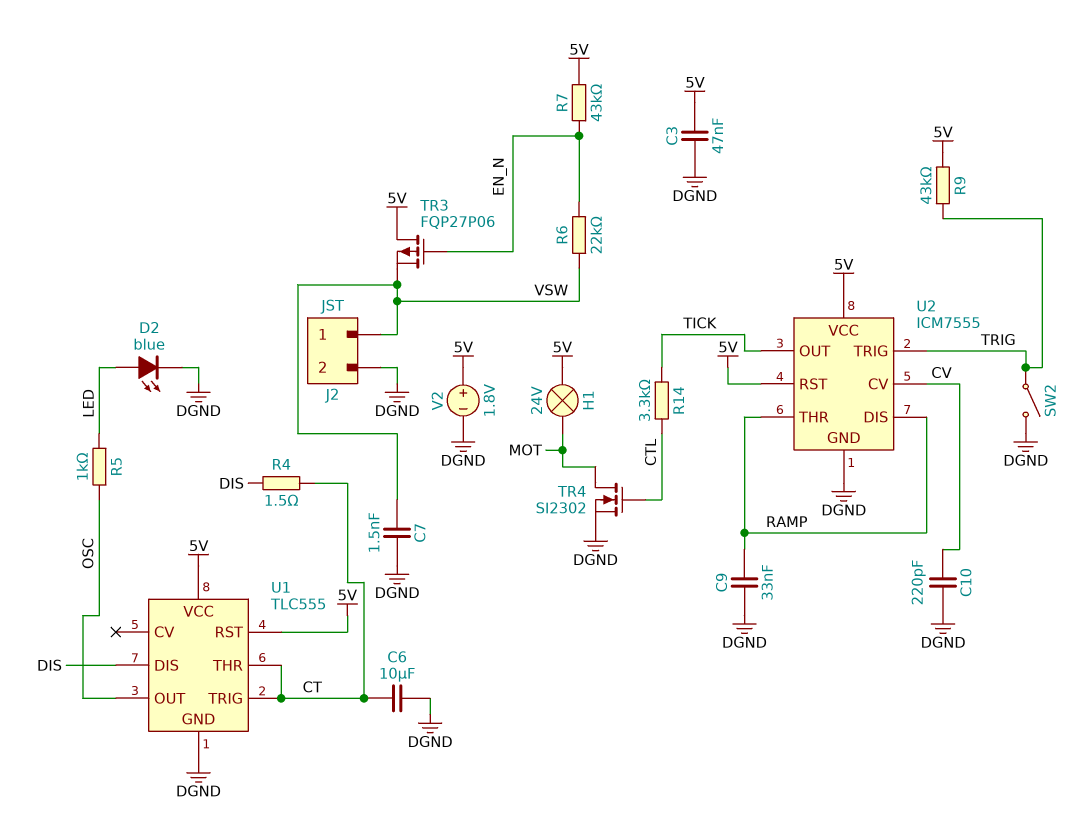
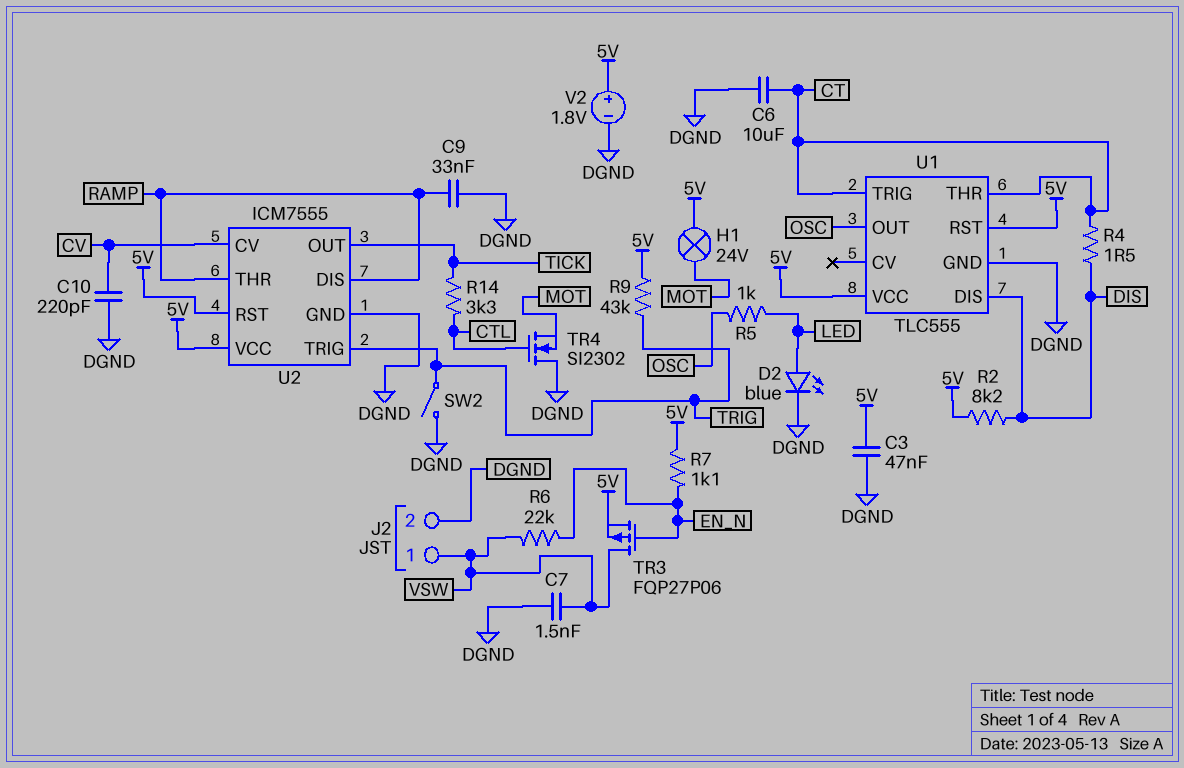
R2: none -> 8.2k (5V, DIS)
R7: 43k (5V, EN_N) -> 1.1k (5V, EN_N)
TR3: PMOS FQP27P06 (G EN_N, D 5V, S VSW) -> PMOS FQP27P06 (G EN_N, D VSW, S 5V)
TR4: NMOS SI2302 (G CTL, D MOT, S DGND) -> NMOS SI2302 (G CTL, D DGND, S MOT)

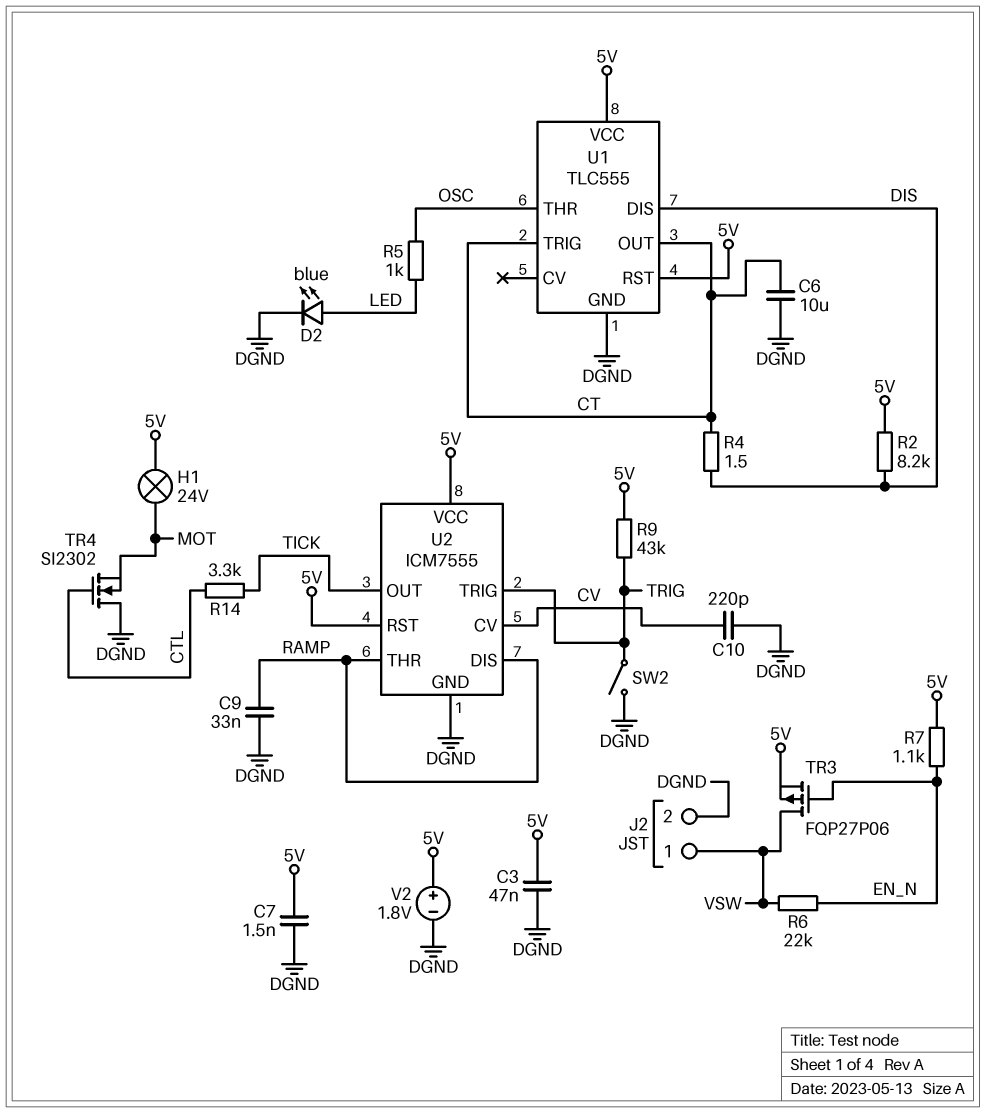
C7: 1.5nF (DGND, VSW) -> 1.5nF (5V, DGND)
U1 pin OUT: OSC -> CT
U1 pin THR: CT -> OSC

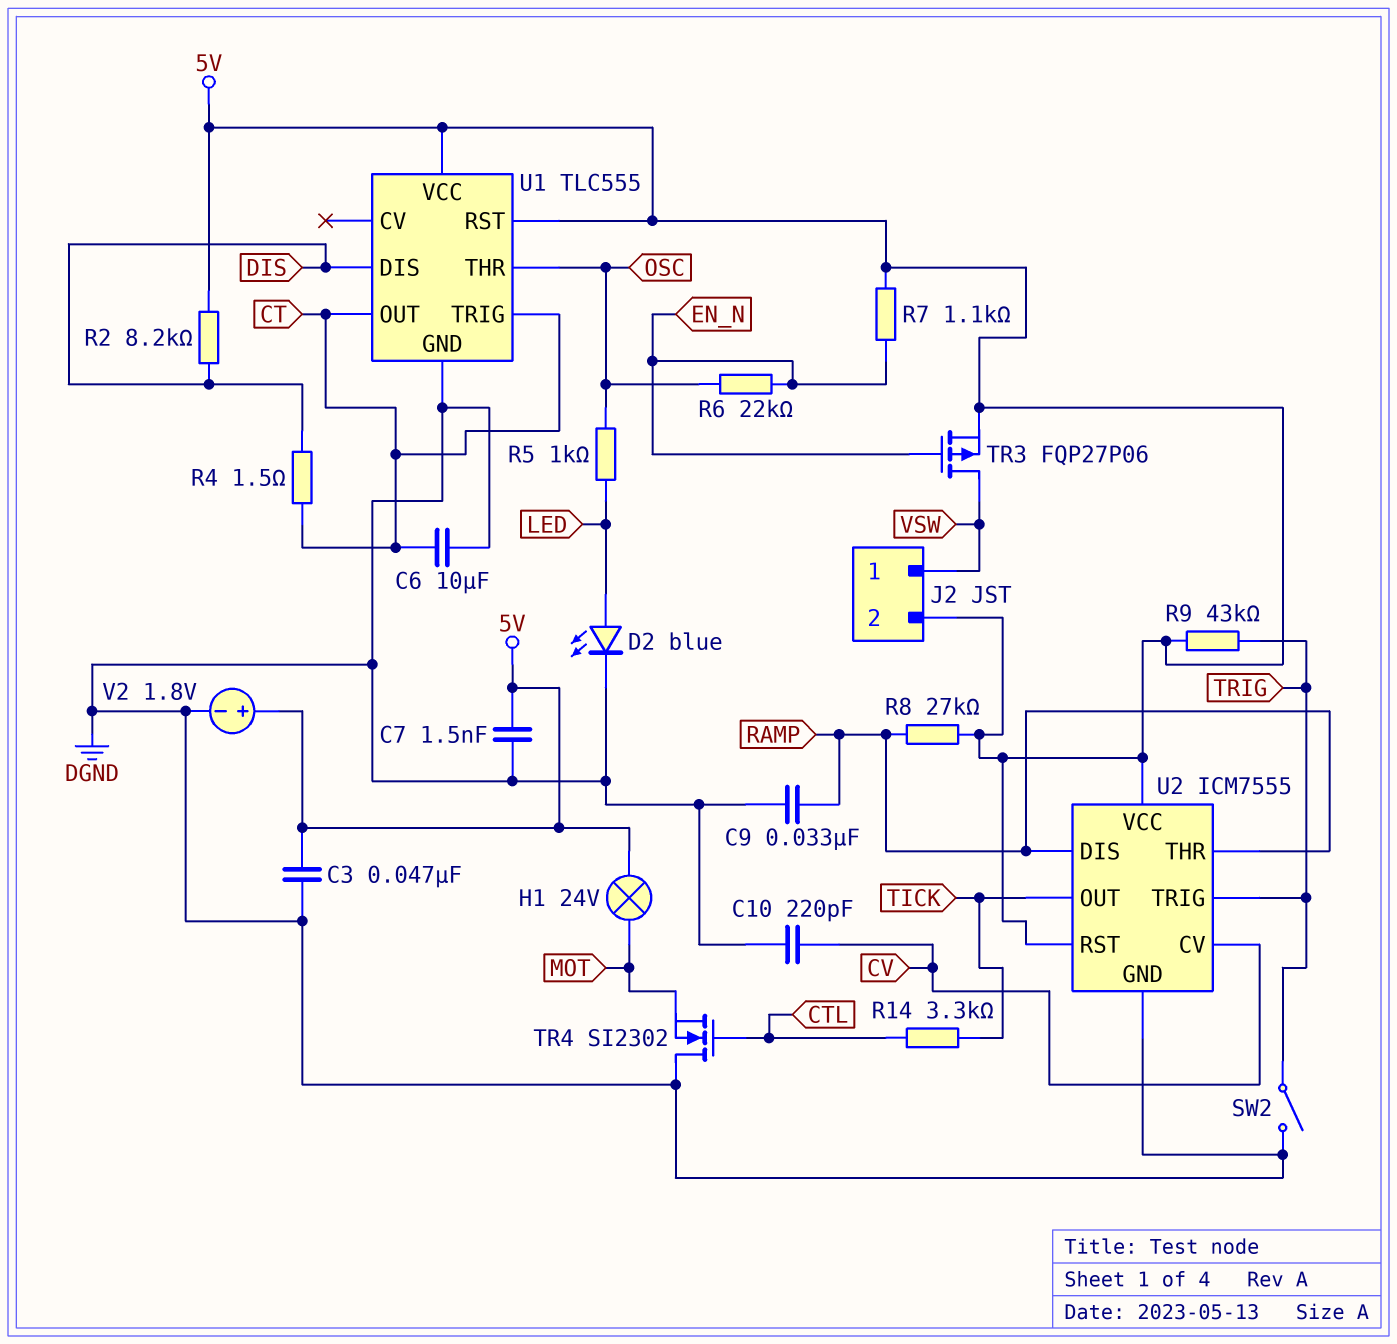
J2 pin 2: DGND -> 5V
R6: 22k (EN_N, VSW) -> 22k (EN_N, OSC)
R8: none -> 27k (5V, RAMP)

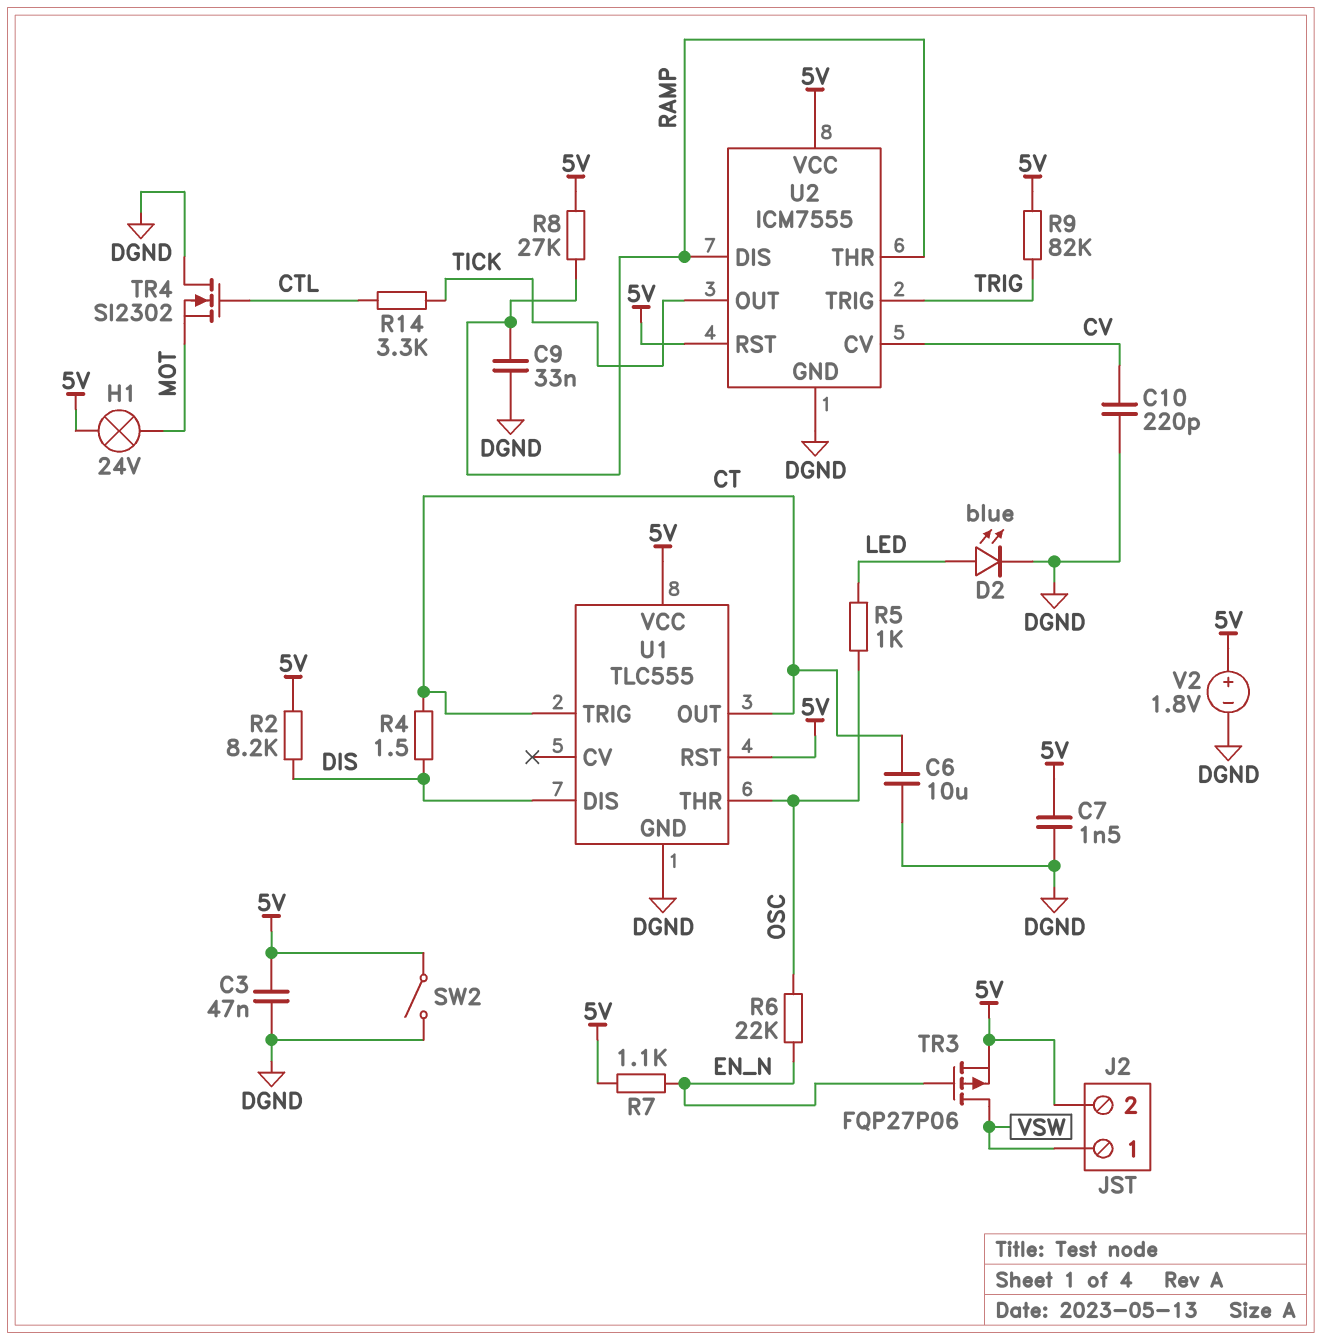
R9: 43k (5V, TRIG) -> 82k (5V, TRIG)
SW2: switch (DGND, TRIG) -> switch (5V, DGND)

